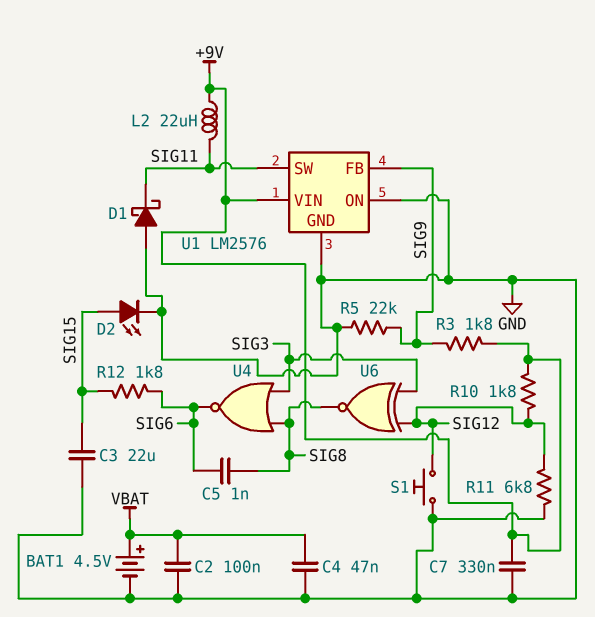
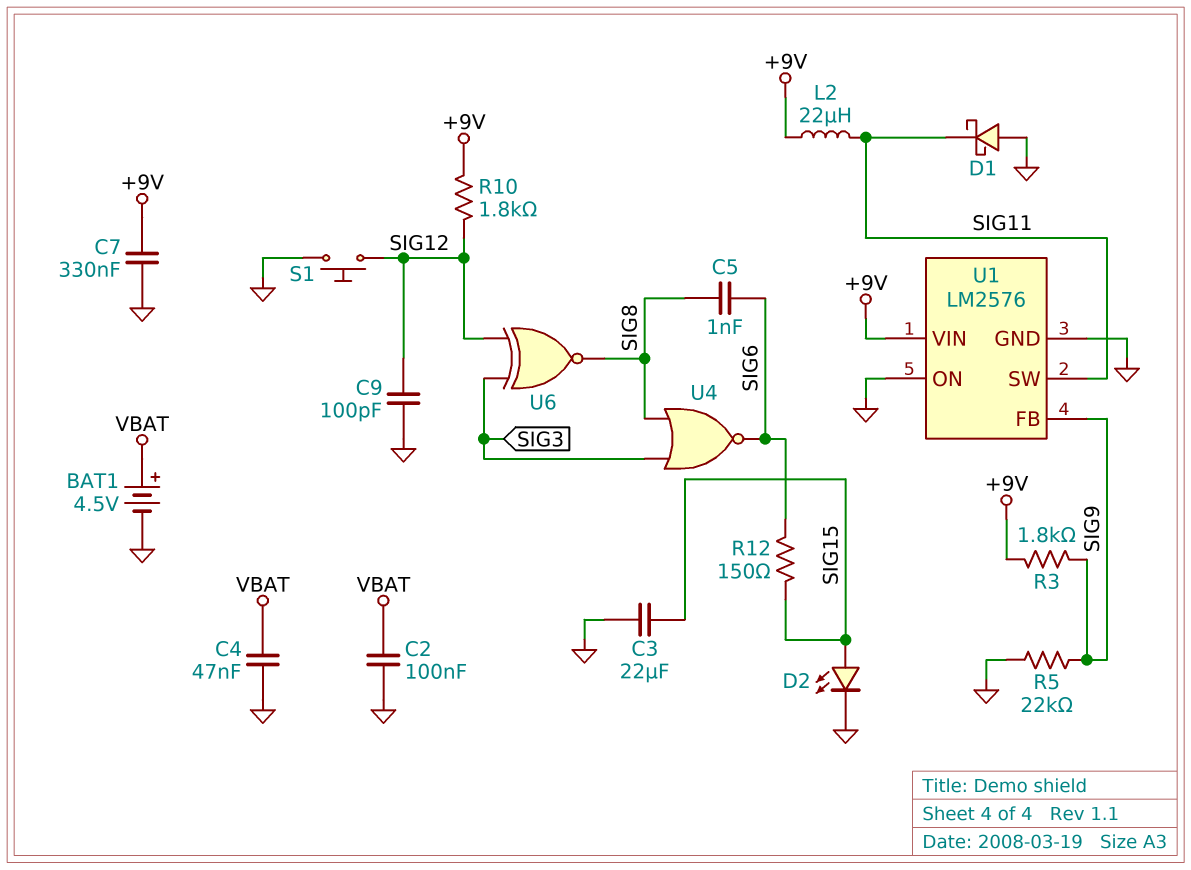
C9: none -> 100pF (GND, SIG12)
R11: 6.8k (GND, SIG12) -> none
R12: 1.8k (SIG6, SIG15) -> 150 (SIG6, SIG15)

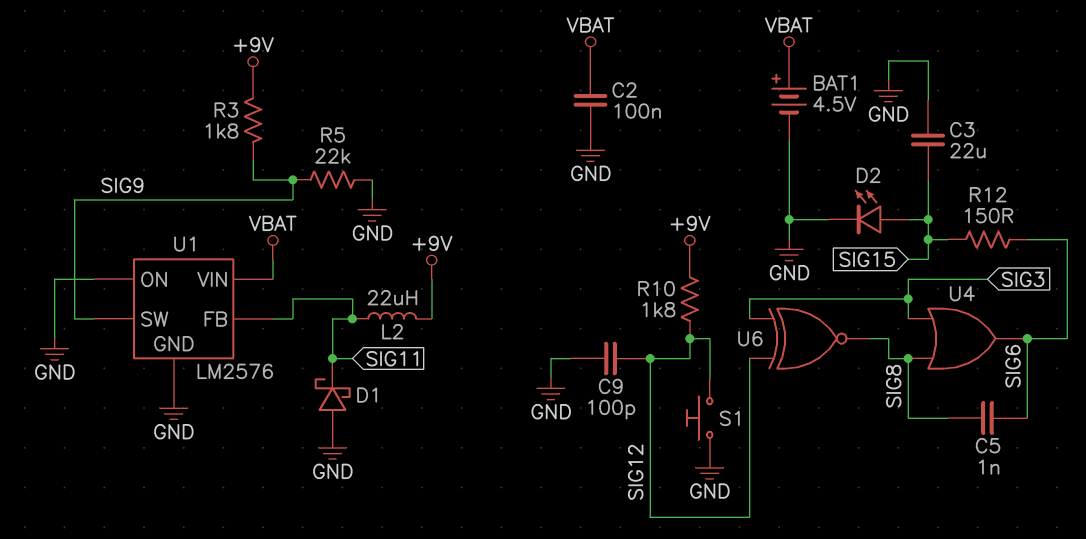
C4: 47nF (GND, VBAT) -> none
C7: 330nF (+9V, GND) -> none
U1 pin FB: SIG9 -> SIG11
U1 pin SW: SIG11 -> SIG9
U1 pin VIN: +9V -> VBAT
U4: NOR (in SIG3, in SIG8, out SIG6) -> OR (in SIG3, in SIG8, out SIG6)

